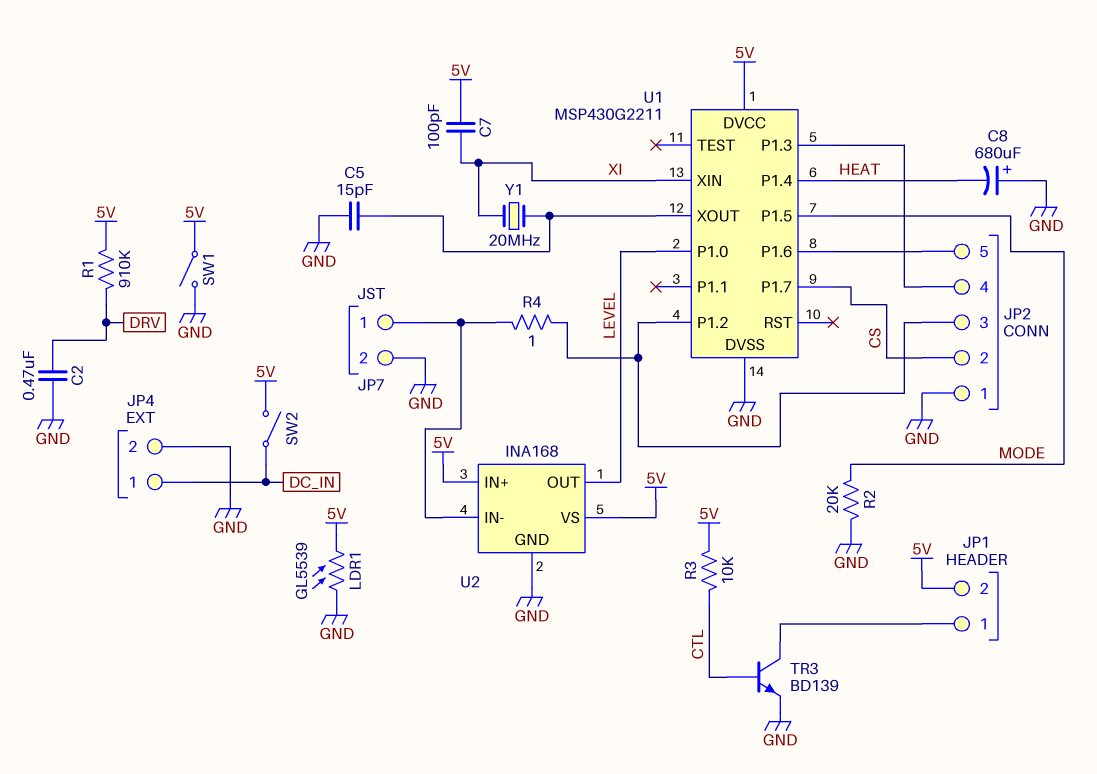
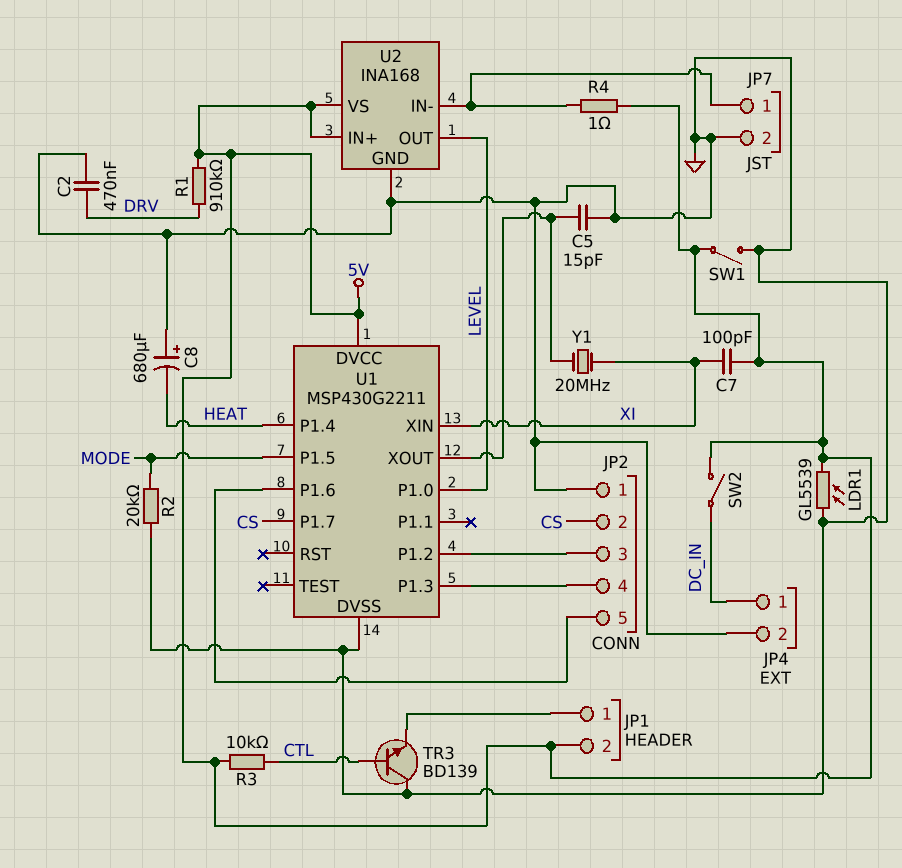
R4: 1 (JP2/3, JP7/1) -> 1 (5V, JP7/1)
TR3: NPN BD139 (B CTL, C JP1/1, E GND) -> NPN BD139 (B CTL, C GND, E JP1/1)

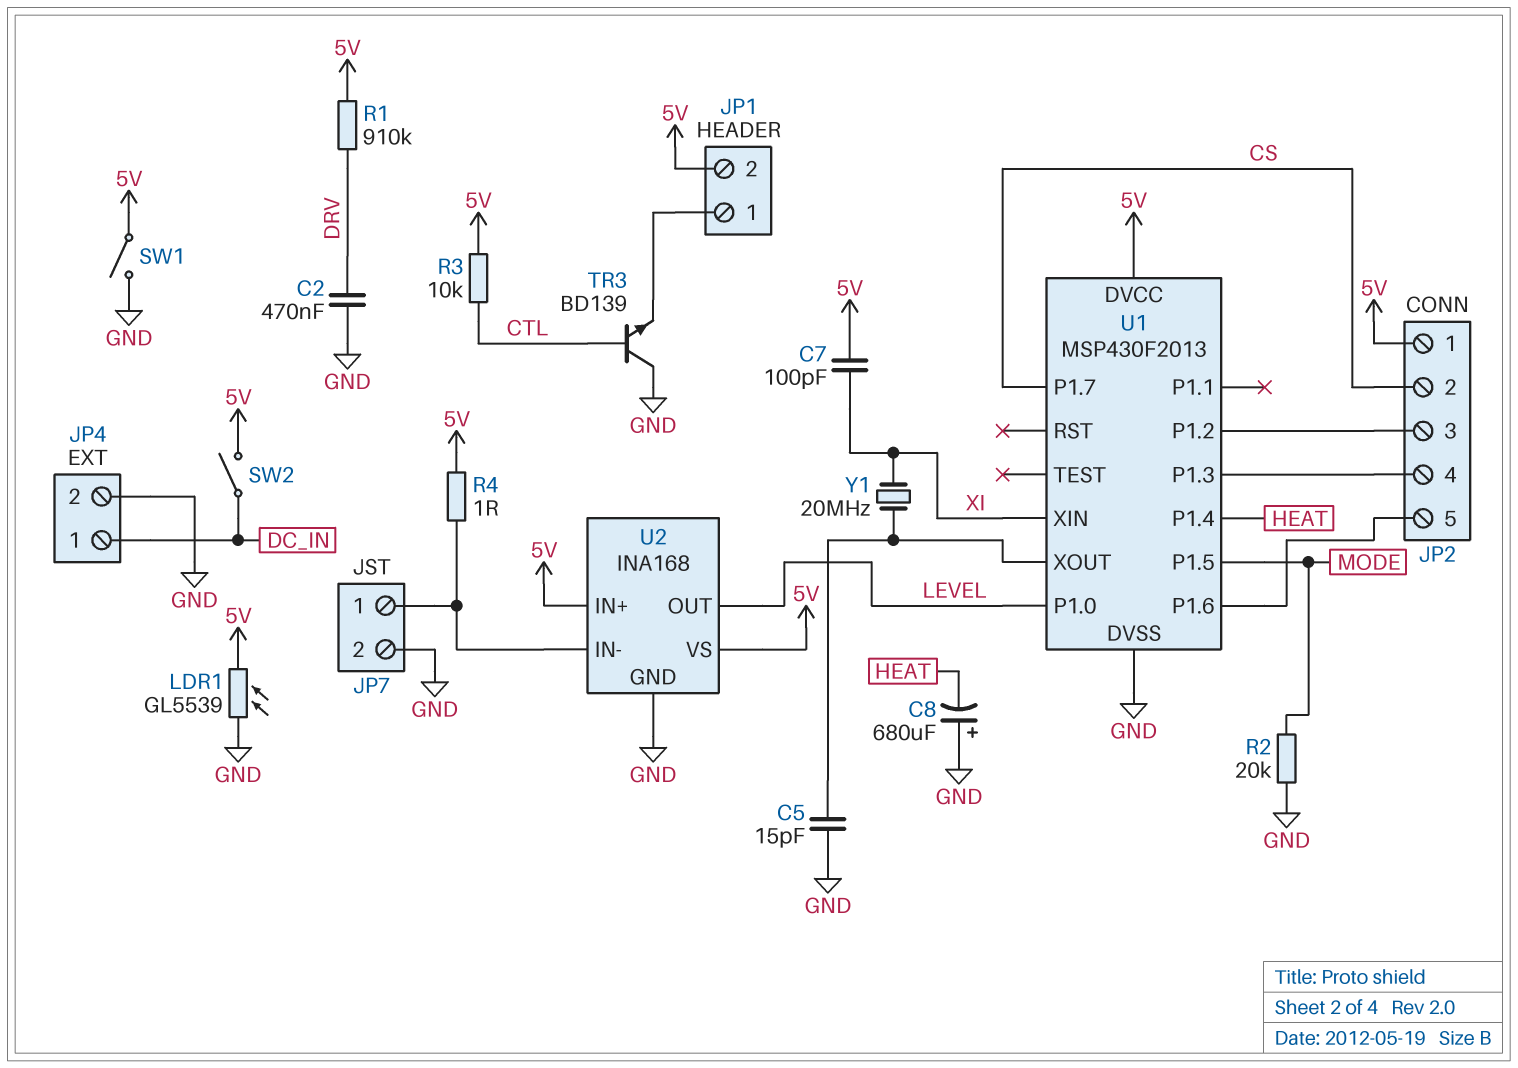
JP2 pin 1: GND -> 5V
U1: MSP430G2211 -> MSP430F2013

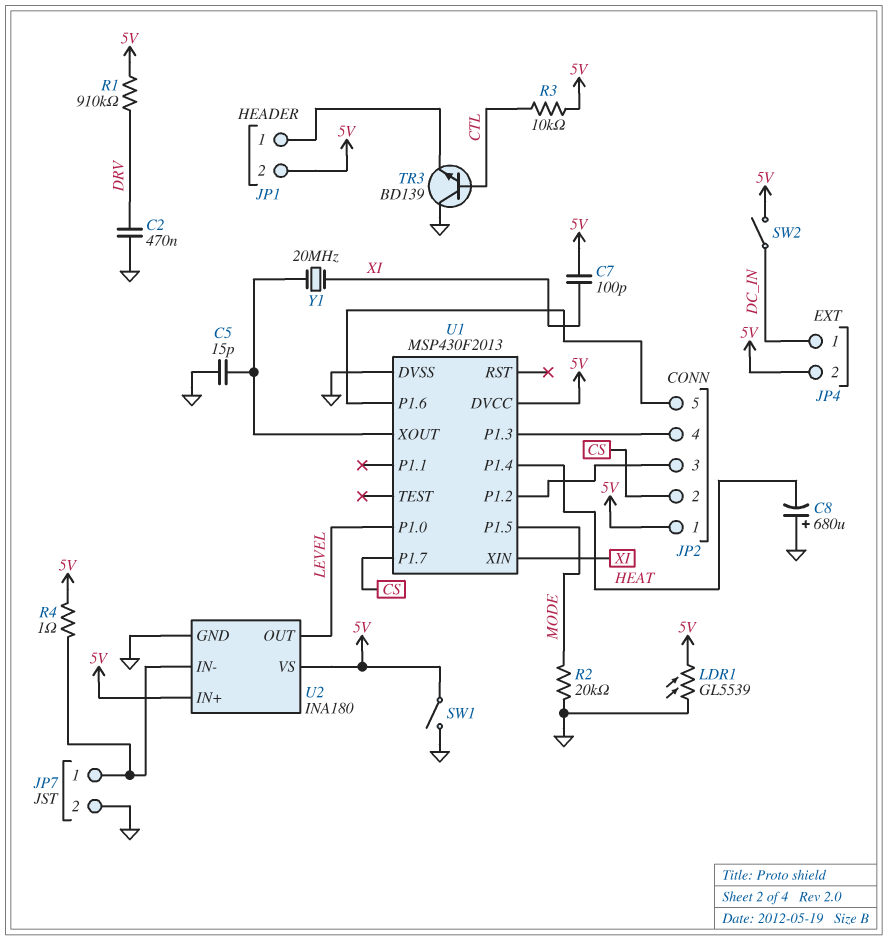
JP4 pin 2: GND -> 5V
U2: INA168 -> INA180

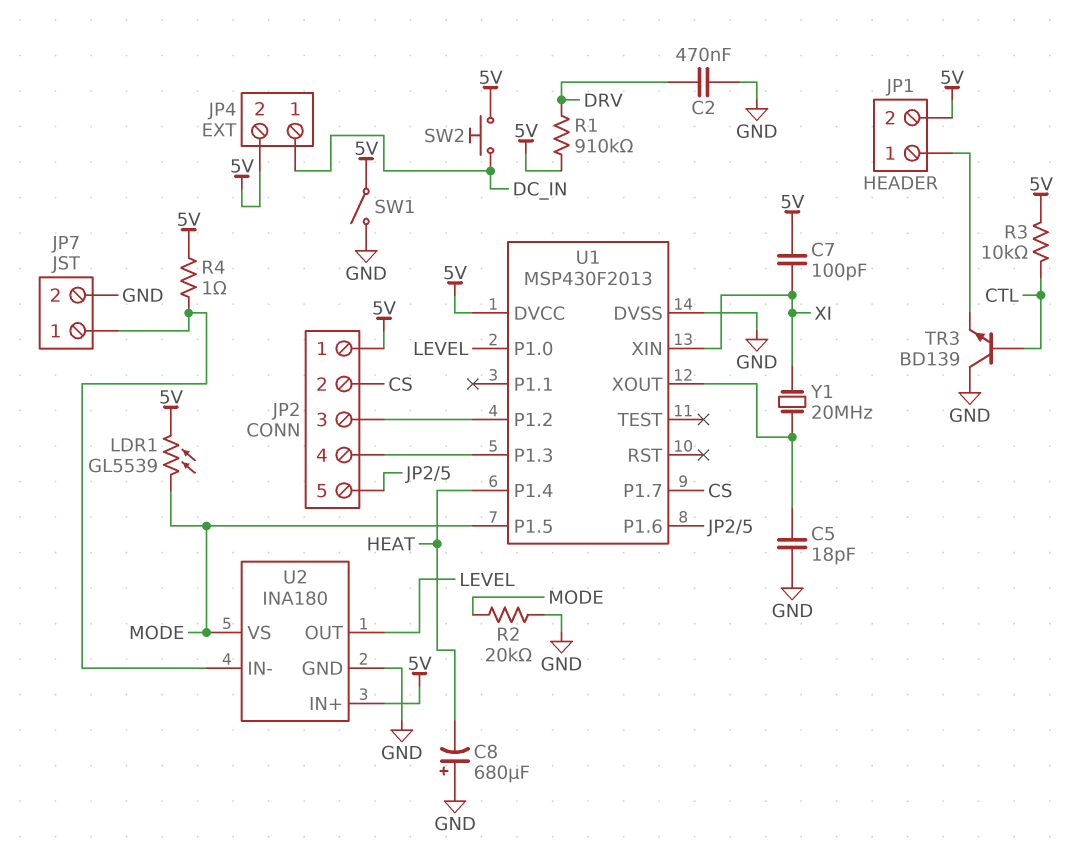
C5: 15pF (GND, U1/XOUT) -> 18pF (GND, U1/XOUT)
LDR1: GL5539 (5V, GND) -> GL5539 (5V, MODE)
SW2: switch (5V, DC_IN) -> button (5V, DC_IN)
U2 pin VS: 5V -> MODE

